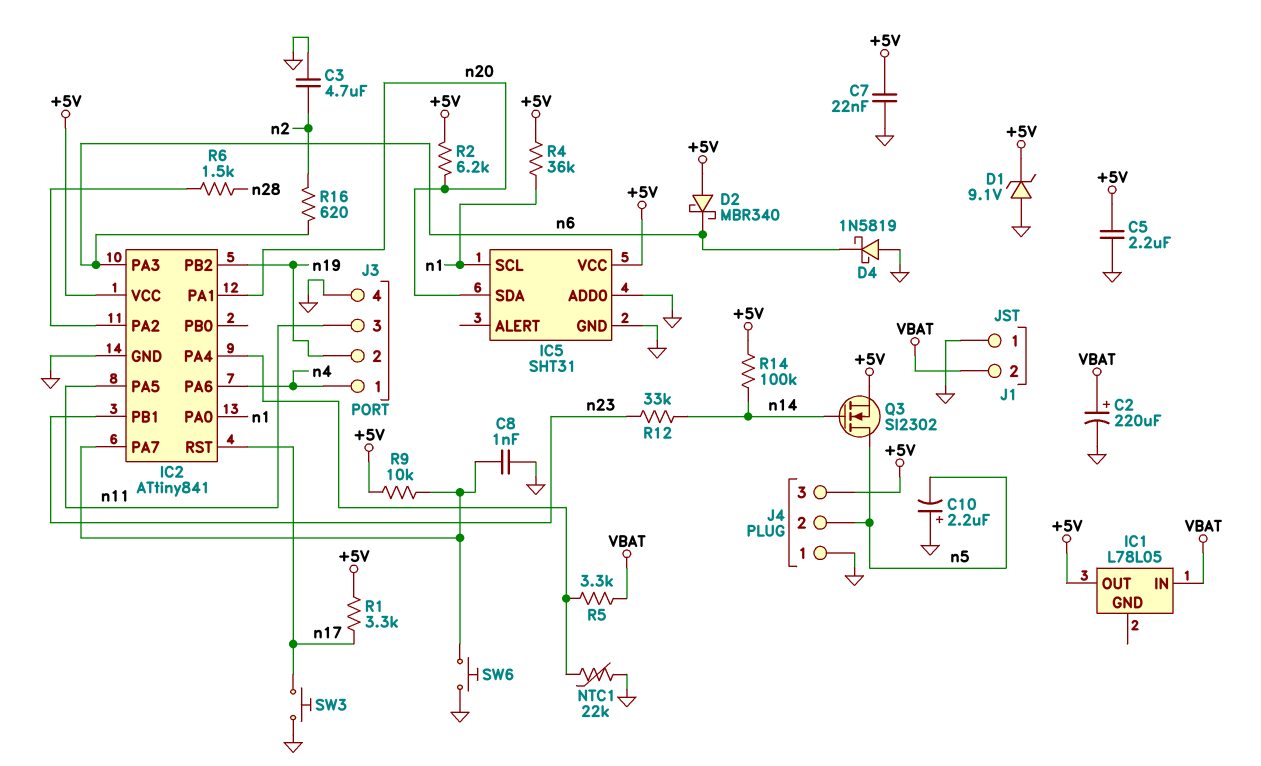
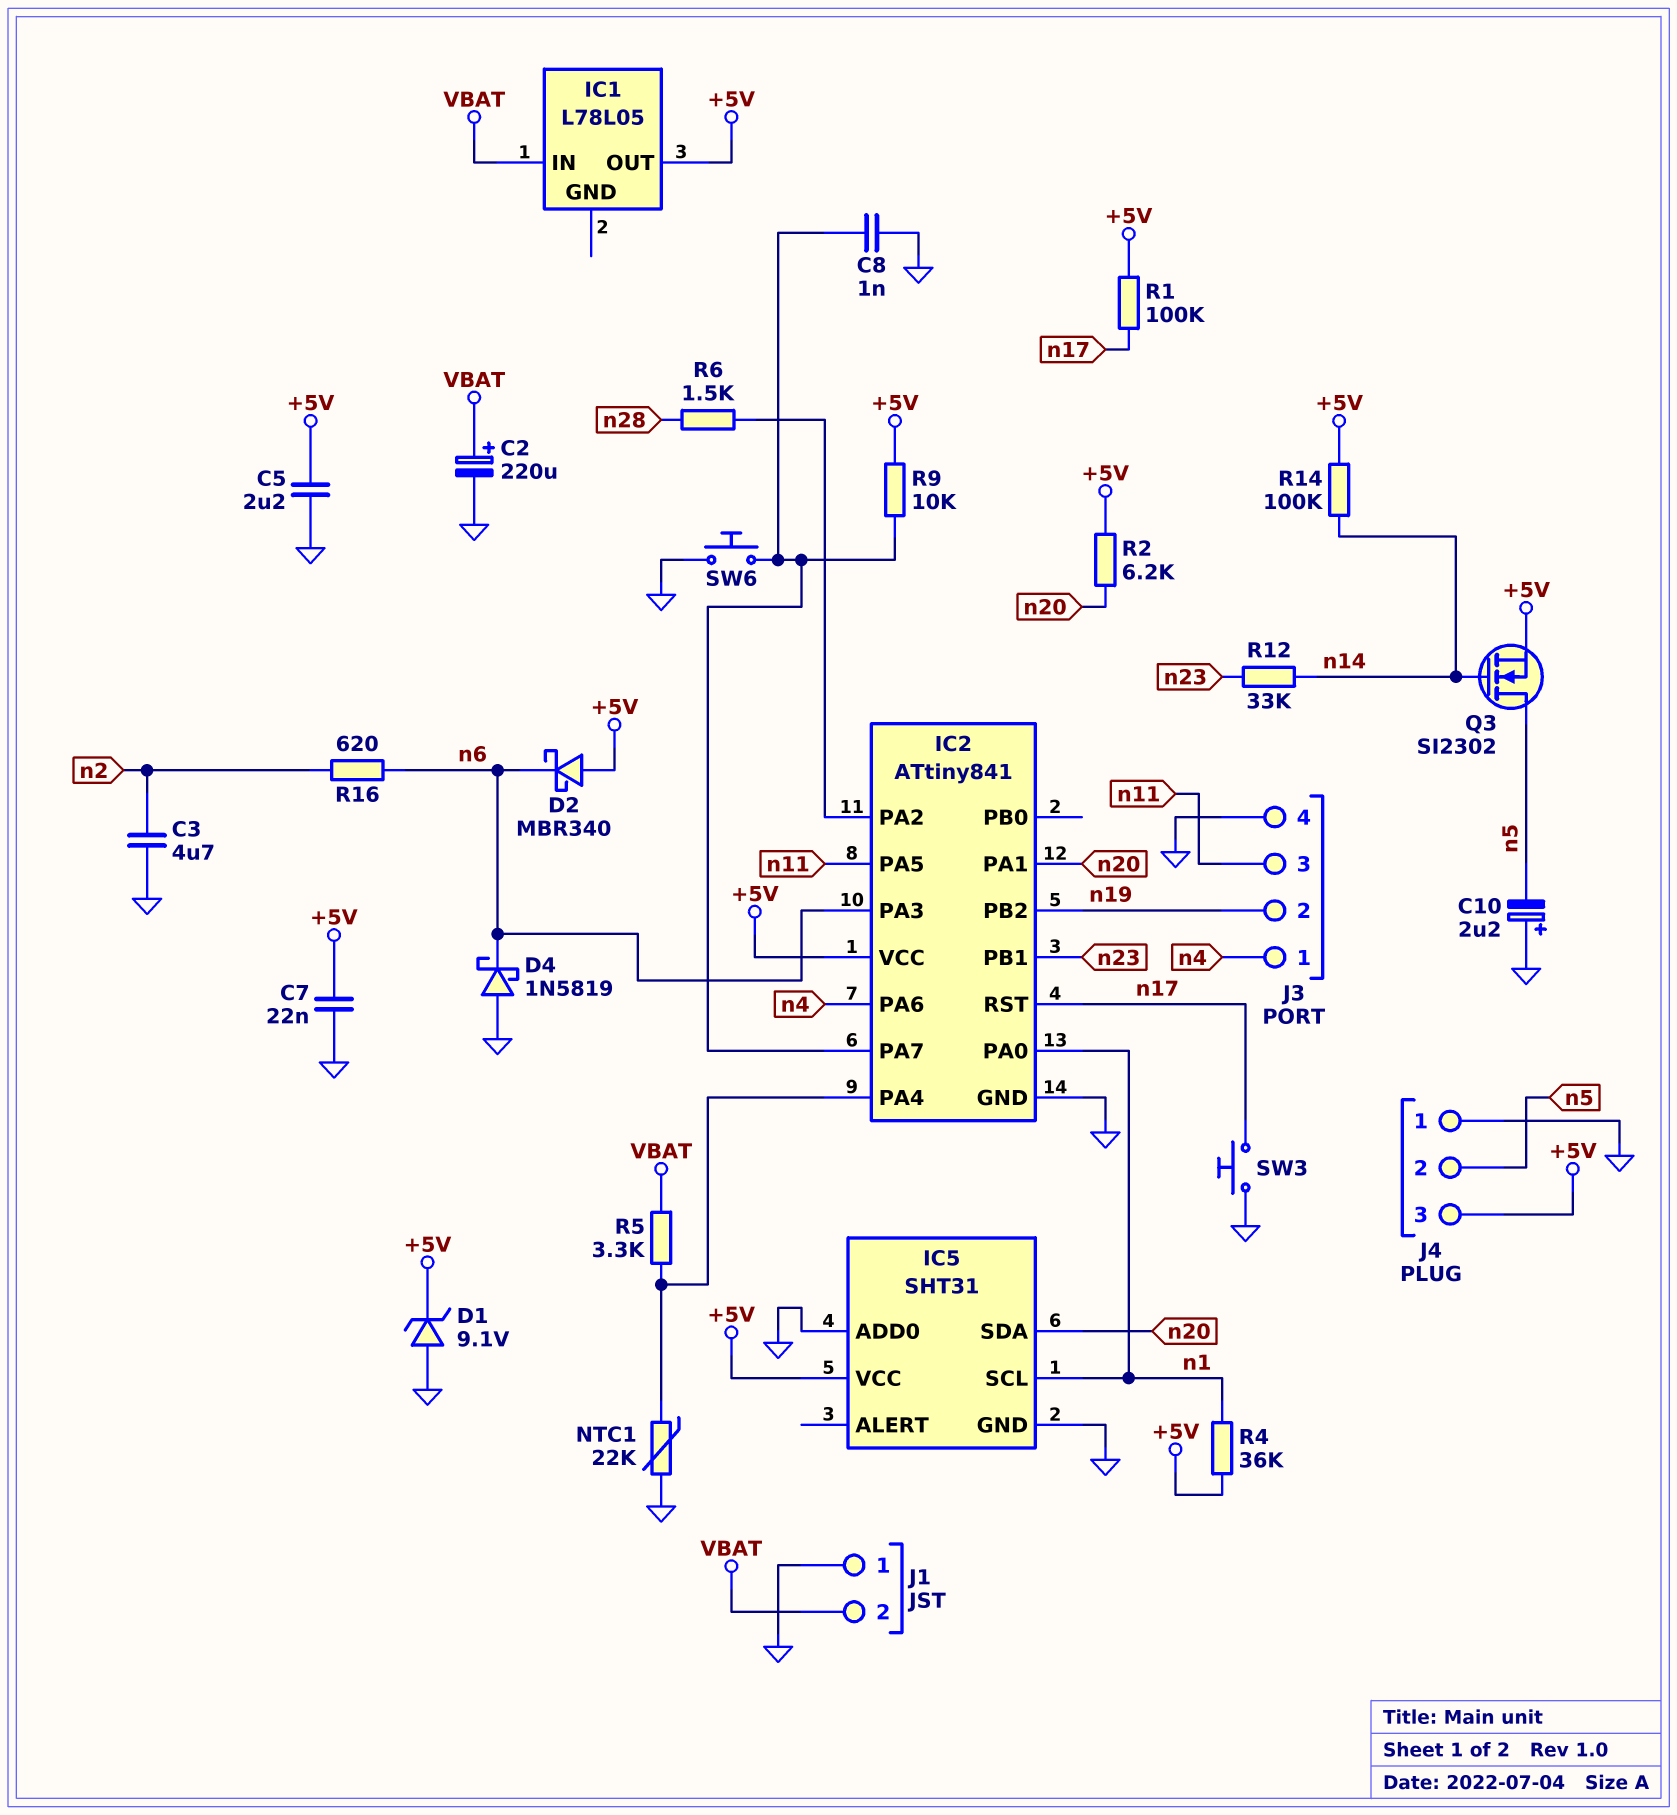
R1: 3.3k (+5V, n17) -> 100k (+5V, n17)

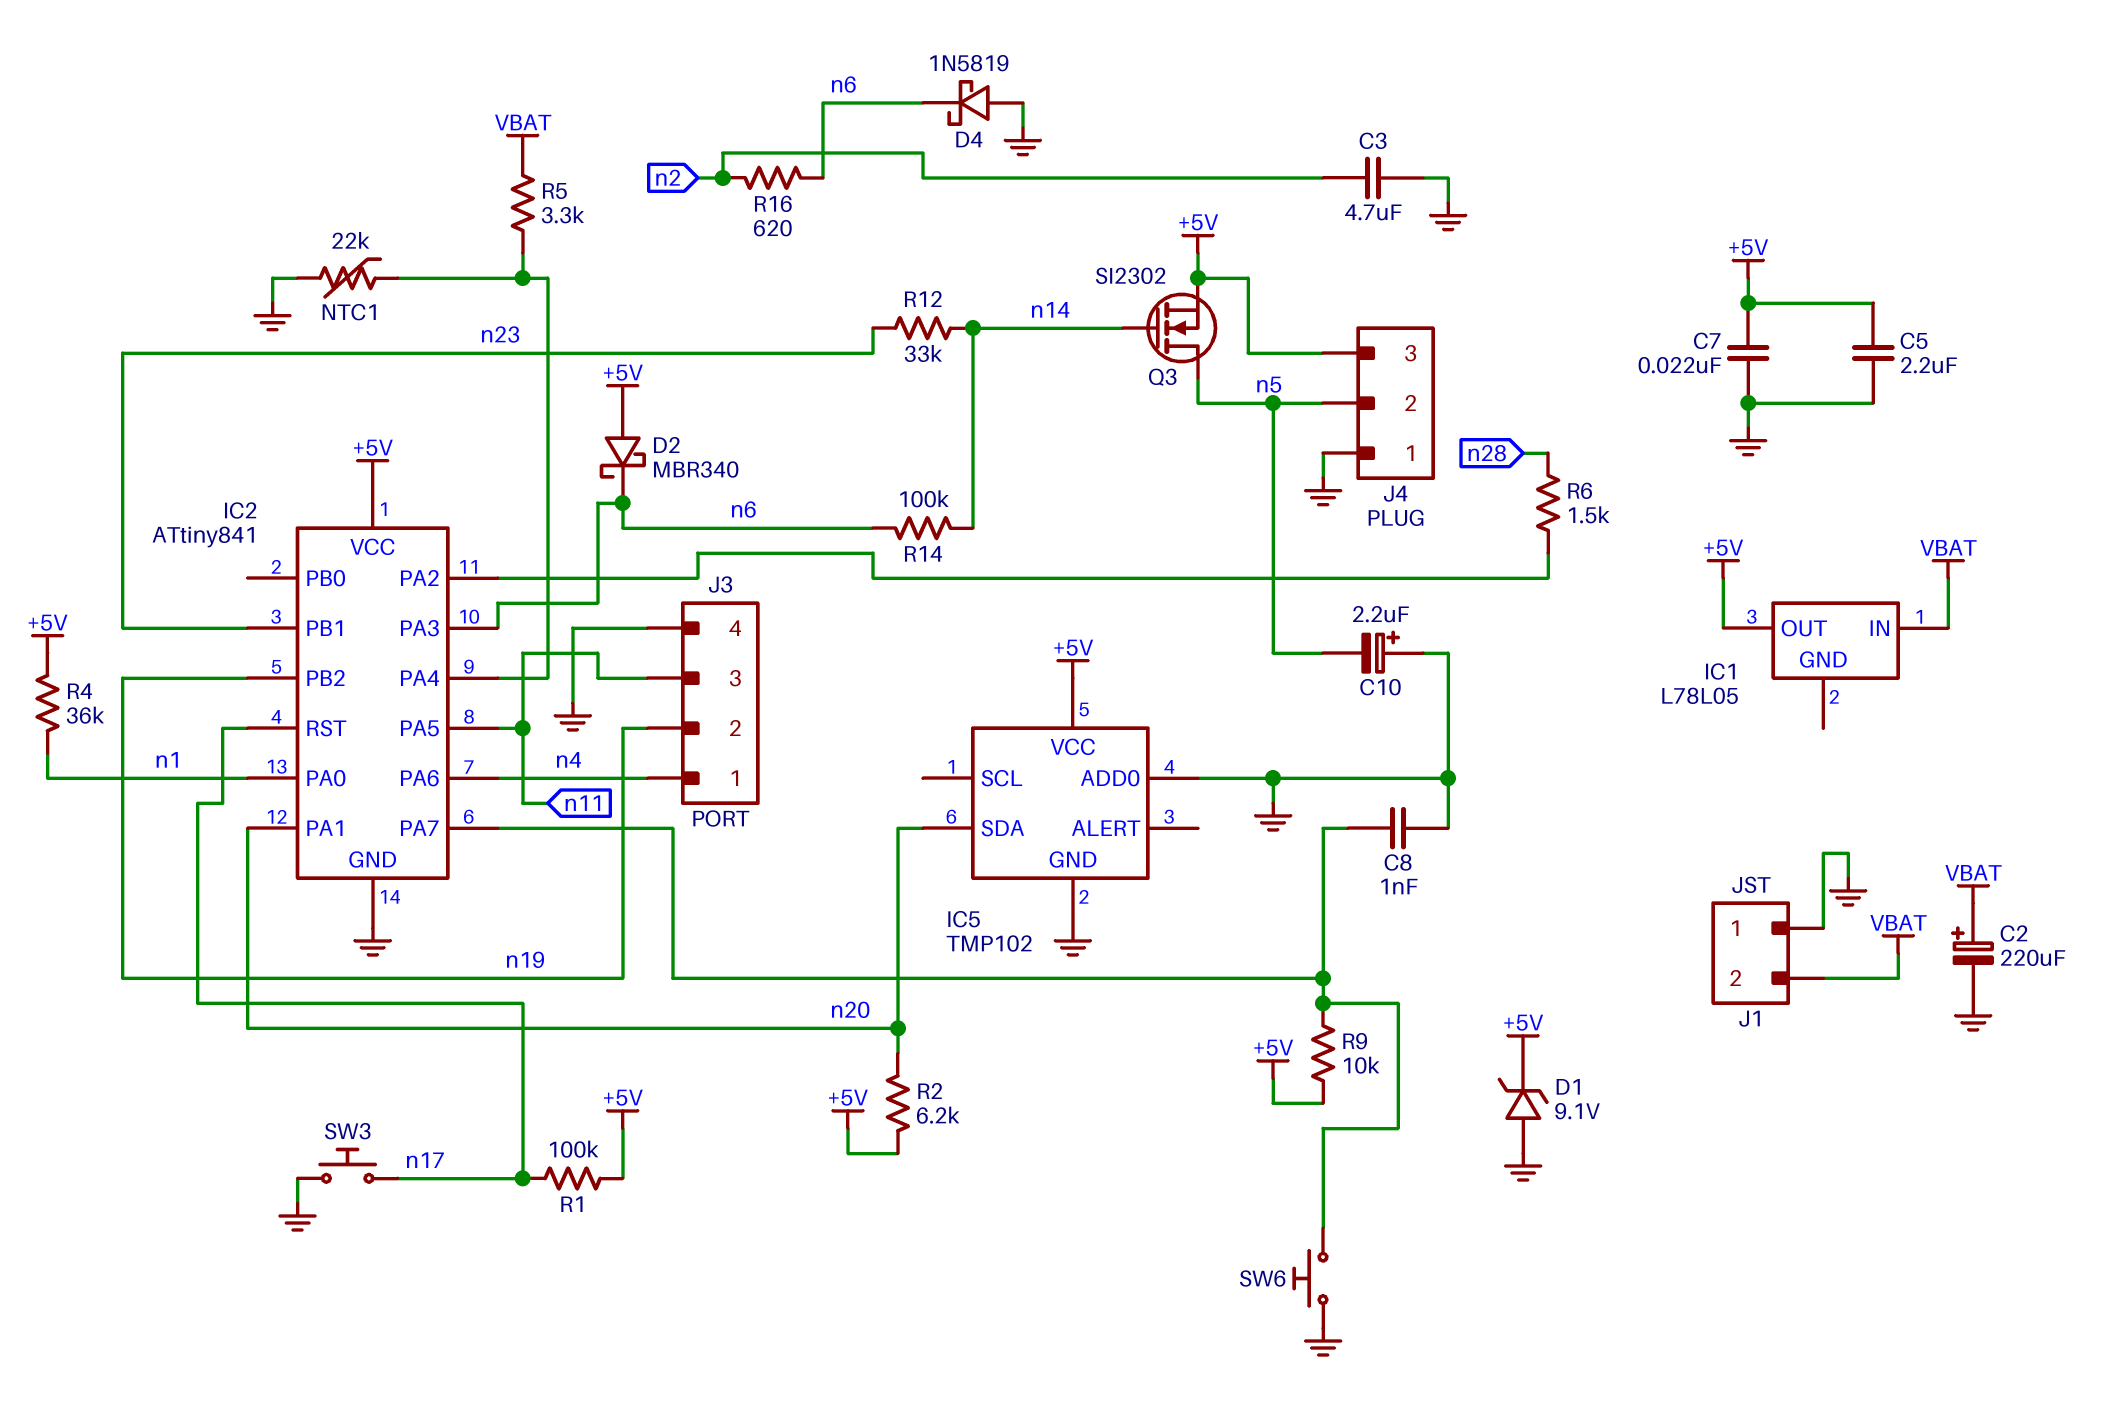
IC5: SHT31 -> TMP102
IC5 pin SCL: n1 -> none
R14: 100k (+5V, n14) -> 100k (n6, n14)

